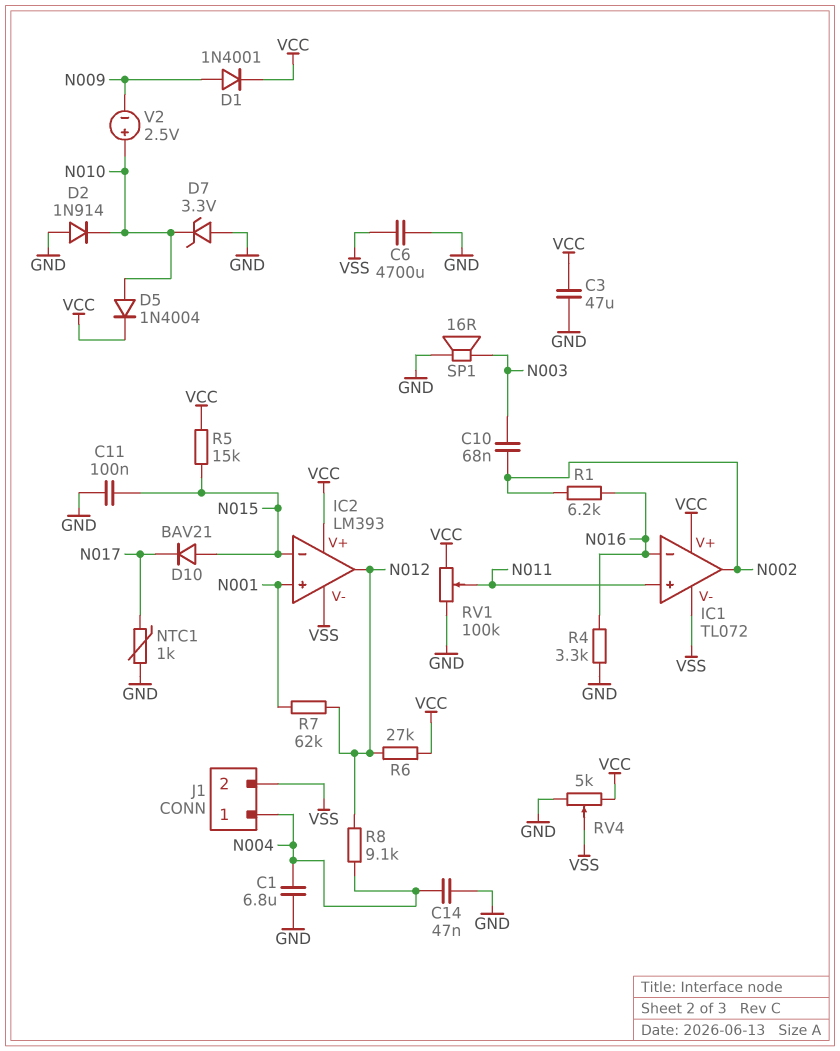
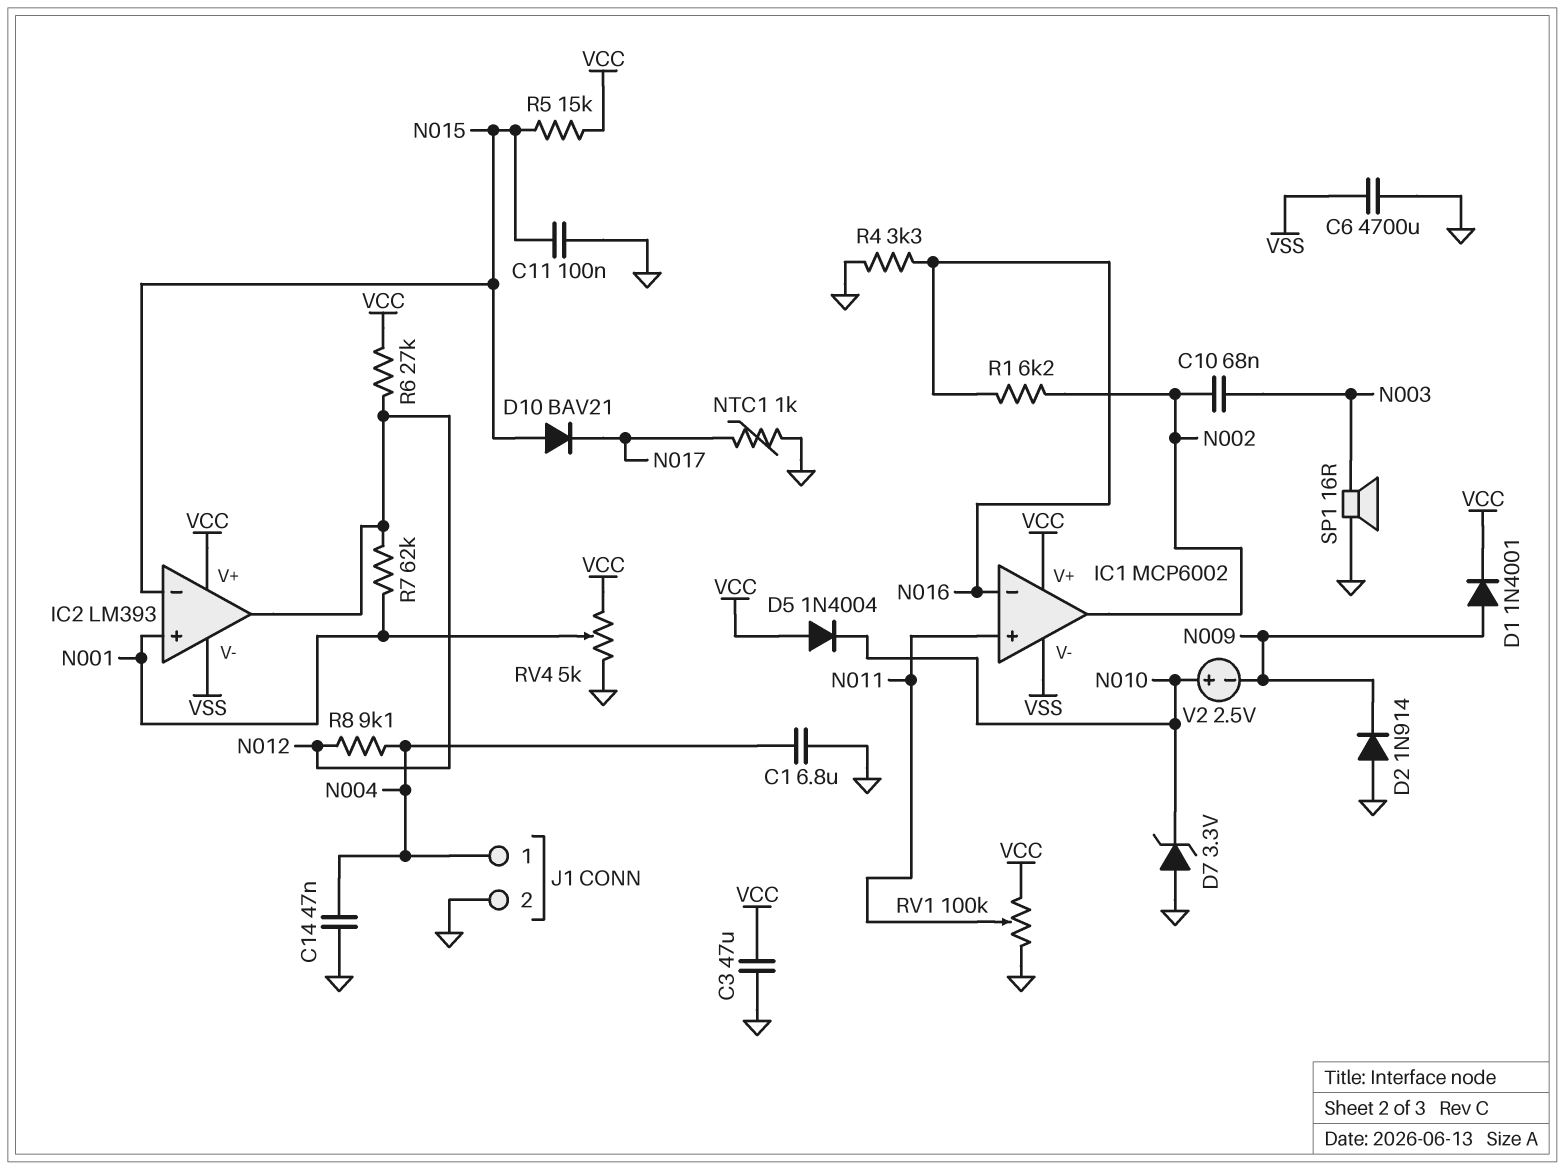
D2: diode 1N914 (A GND, K N010) -> diode 1N914 (A GND, K N009)
D5: diode 1N4004 (A N010, K VCC) -> diode 1N4004 (A VCC, K N010)
IC1: TL072 -> MCP6002
J1 pin 2: VSS -> GND
RV4: 5k (GND, VCC, wiper VSS) -> 5k (GND, VCC, wiper N001)

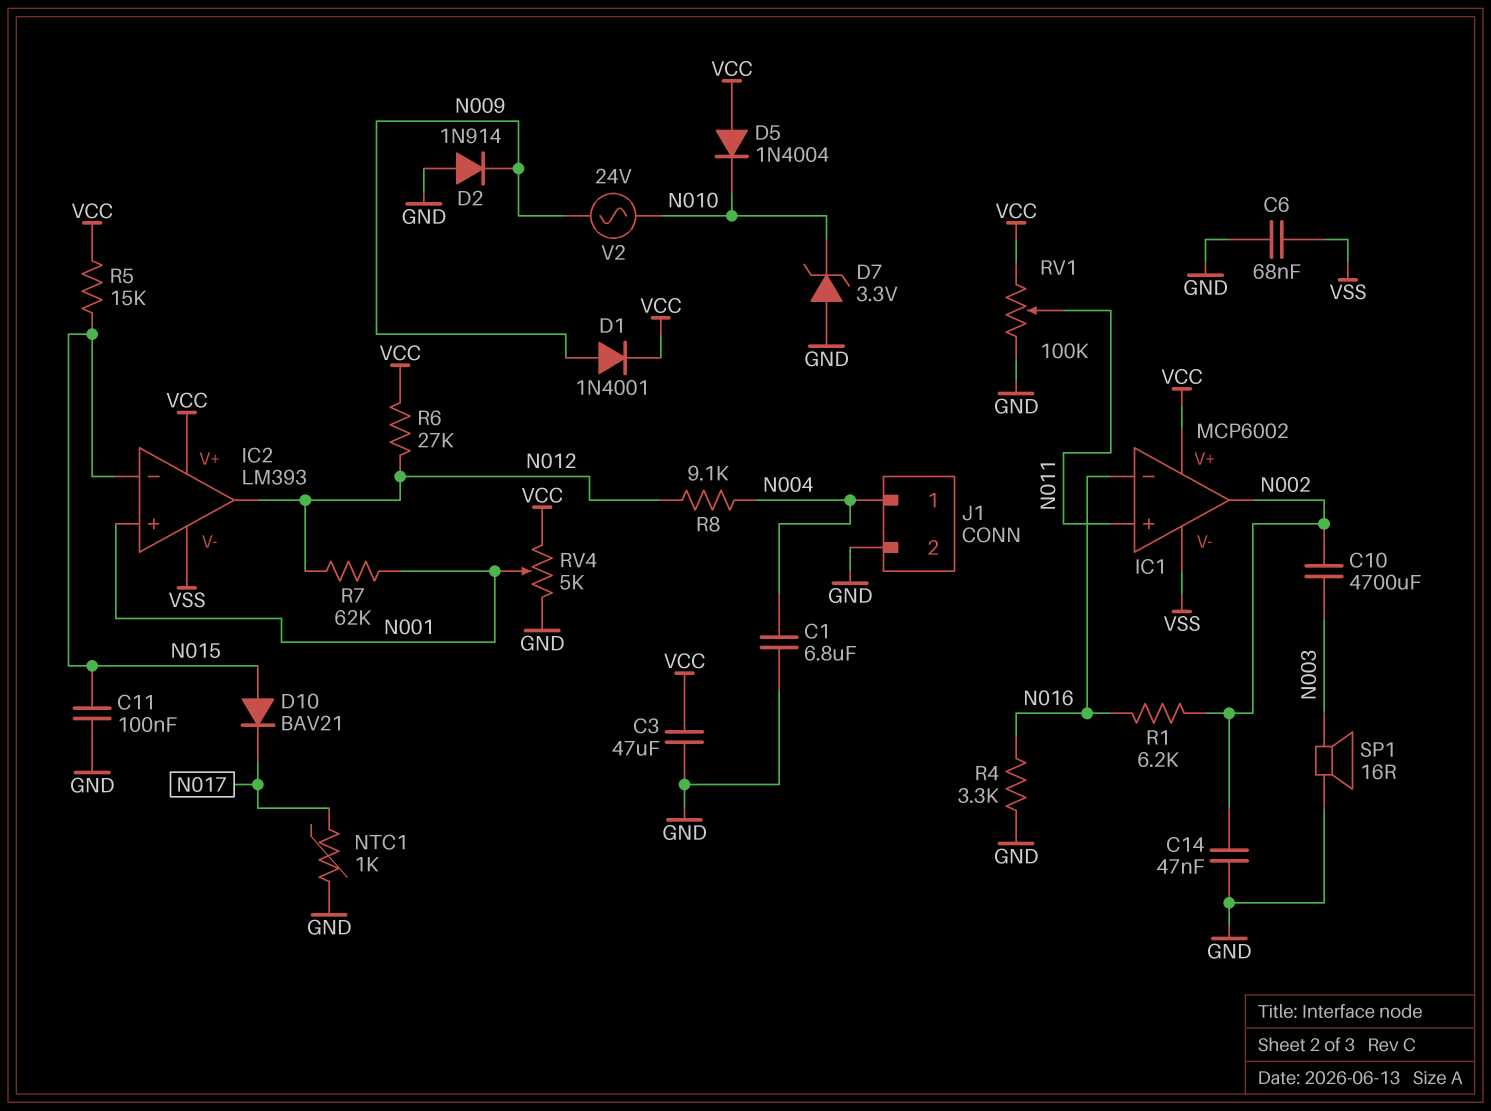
C6: 4700uF (GND, VSS) -> 68nF (GND, VSS)
C10: 68nF (N002, N003) -> 4700uF (N002, N003)
C14: 47nF (GND, N004) -> 47nF (GND, N002)
V2: 2.5V (plus N010, minus N009) -> AC 24V (N009, N010)

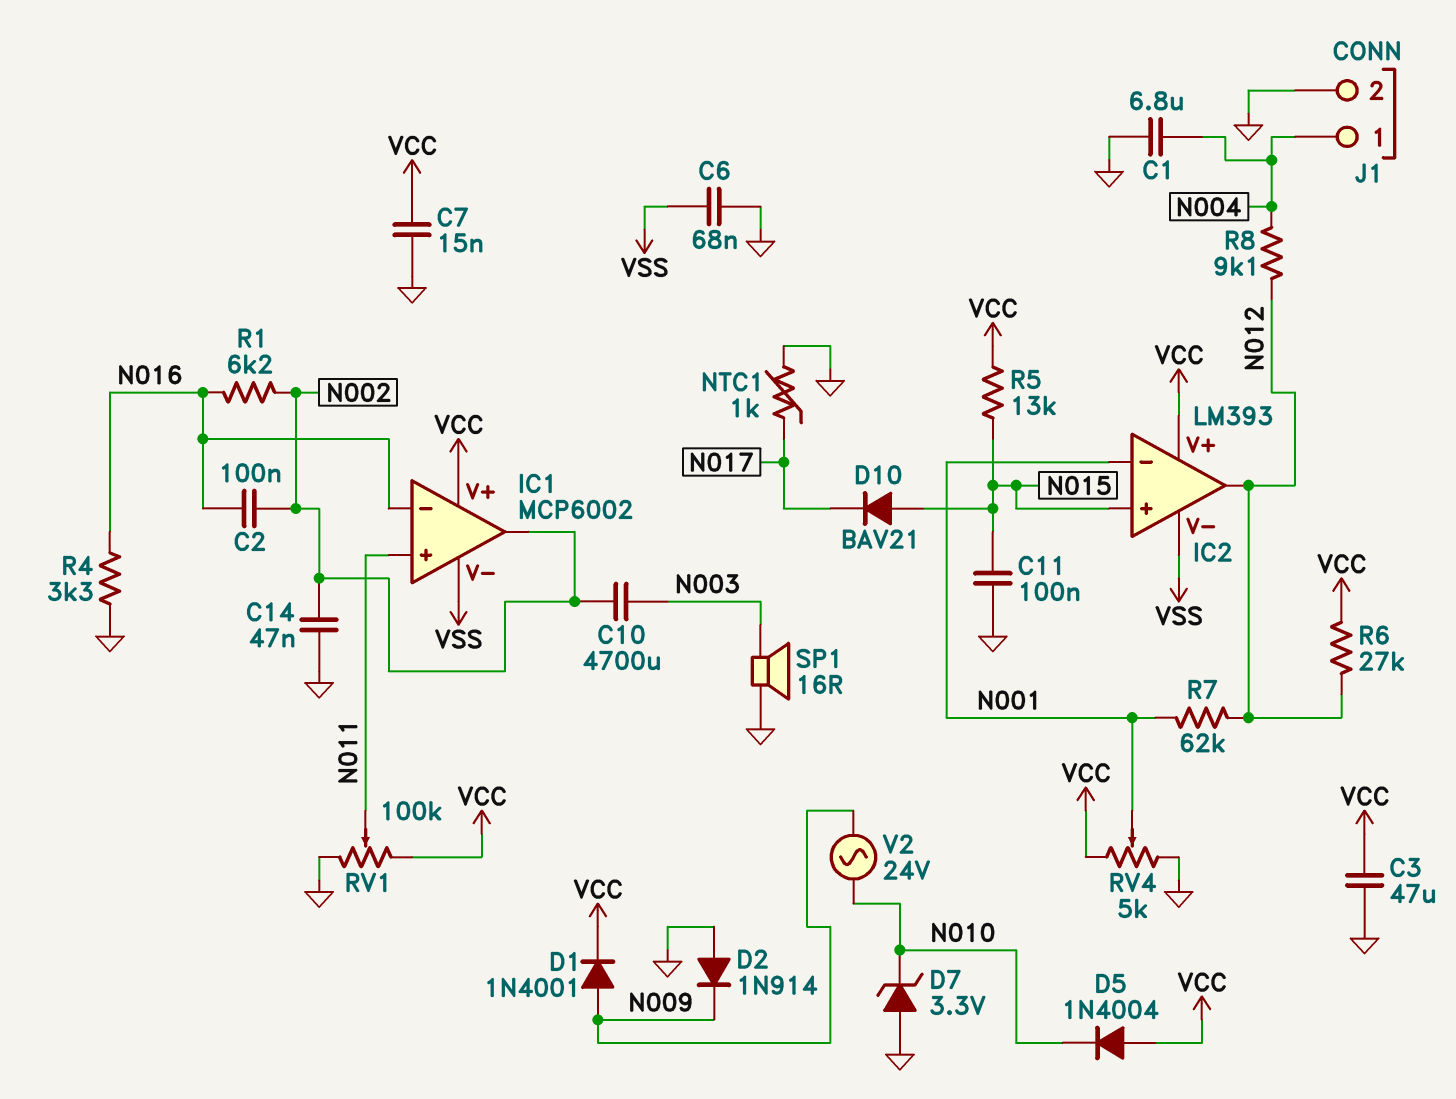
C2: none -> 100nF (N002, N016)
C7: none -> 15nF (GND, VCC)
IC2 pin in+: N001 -> N015
IC2 pin in-: N015 -> N001
R5: 15k (N015, VCC) -> 13k (N015, VCC)

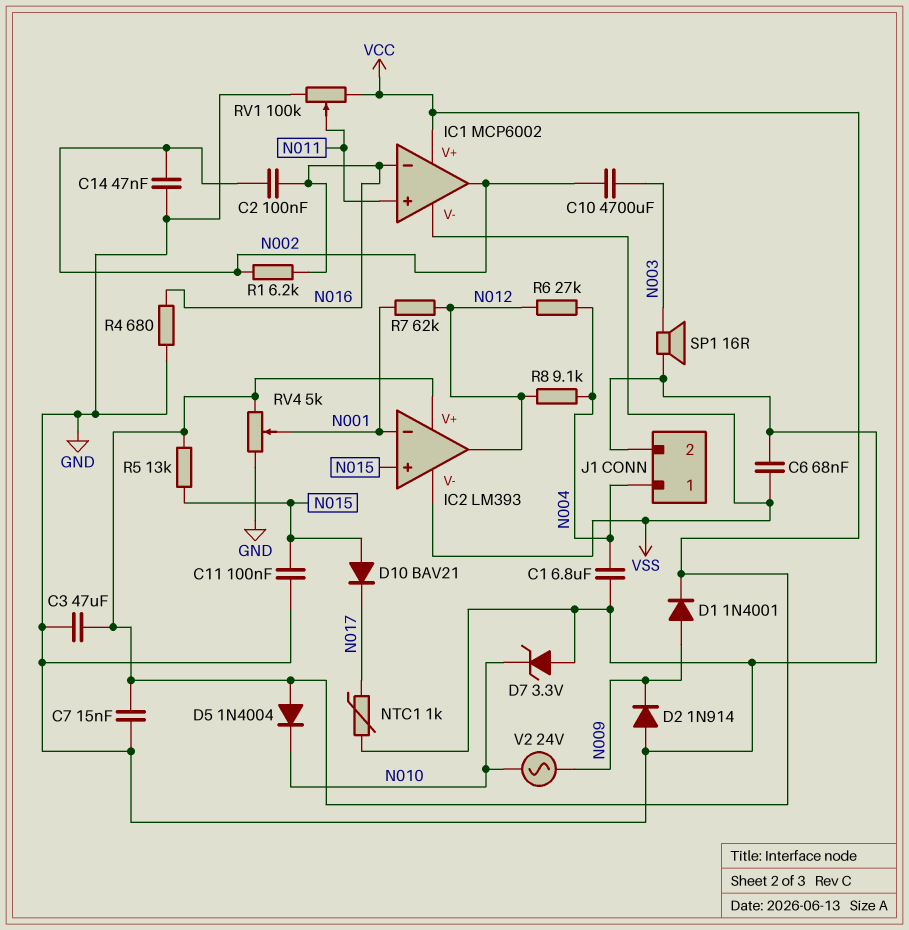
R4: 3.3k (GND, N016) -> 680 (GND, N016)
R6: 27k (N012, VCC) -> 27k (N004, N012)

